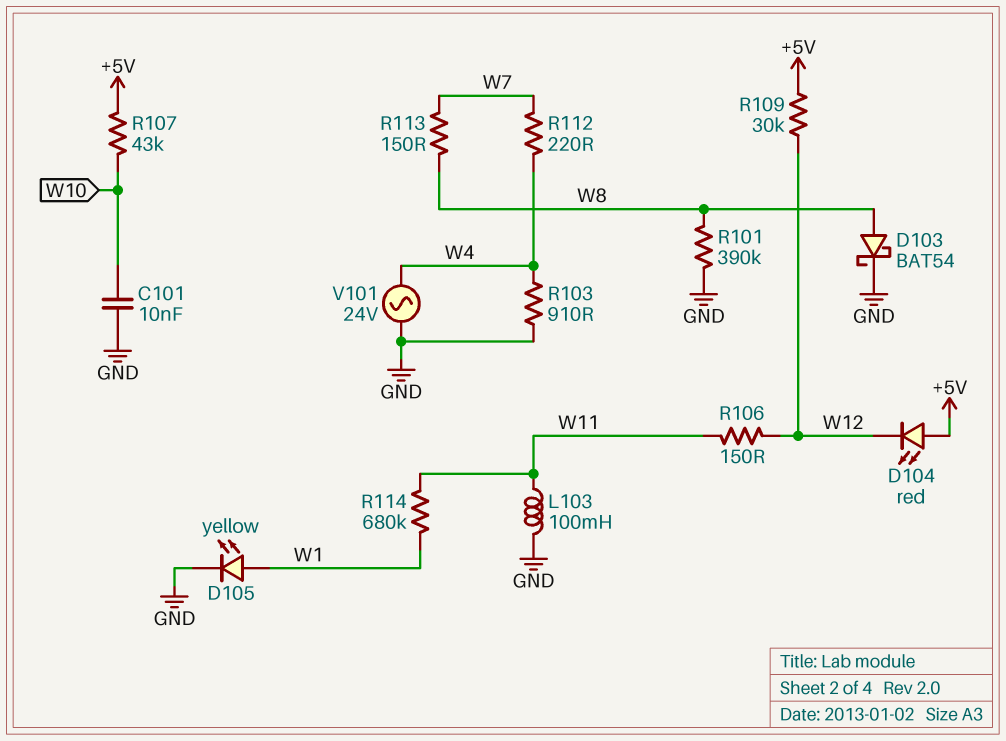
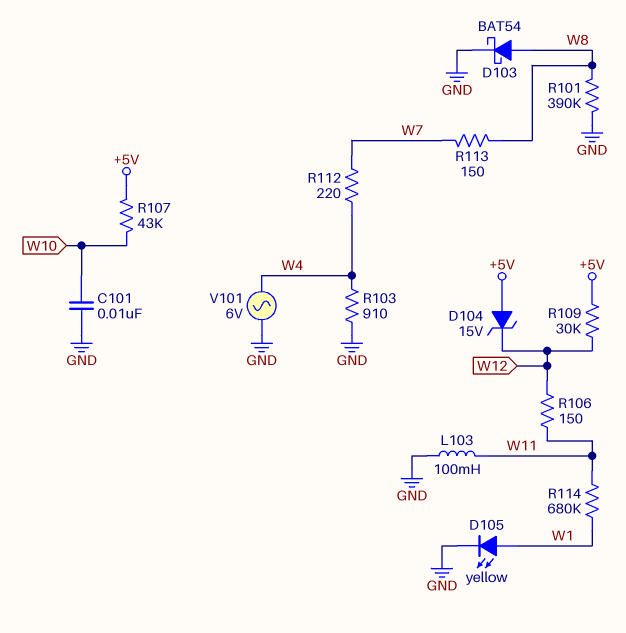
D104: LED red (A +5V, K W12) -> zener 15V (A +5V, K W12)
V101: AC 24V (GND, W4) -> AC 6V (GND, W4)

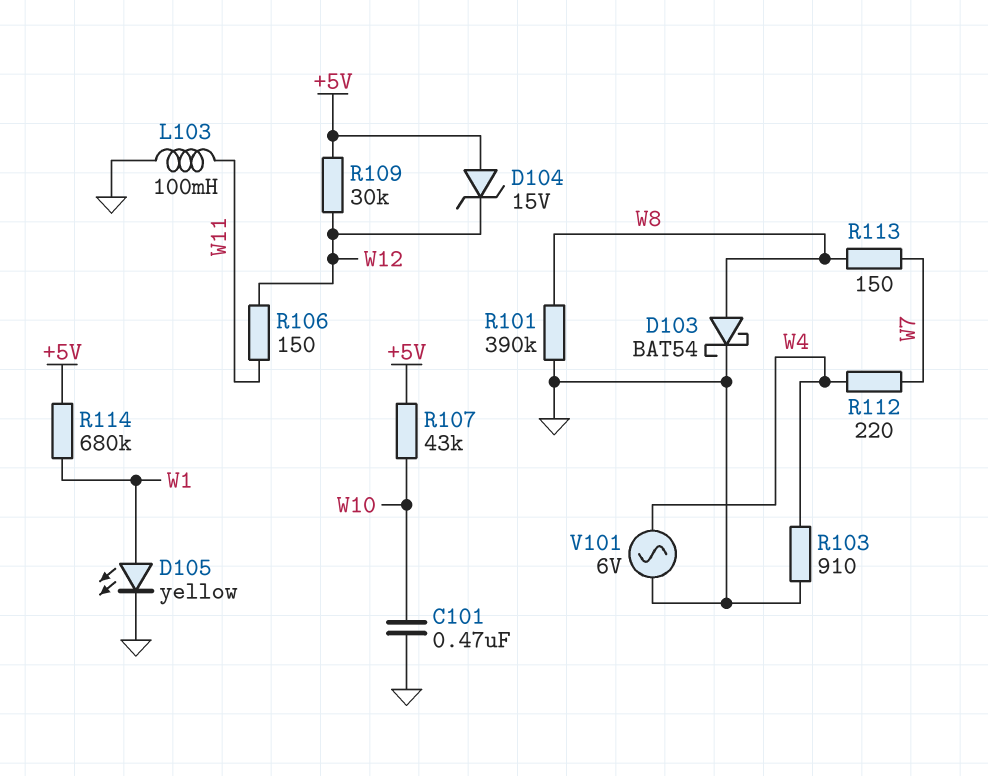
C101: 10nF (GND, W10) -> 470nF (GND, W10)
R114: 680k (W1, W11) -> 680k (+5V, W1)

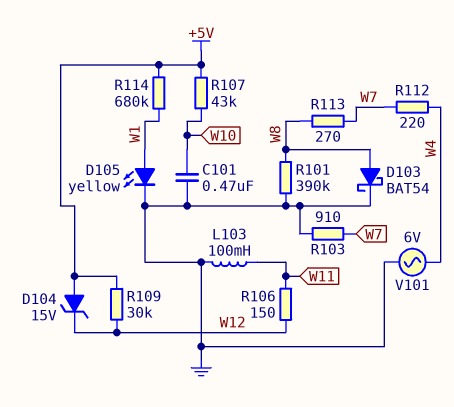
R103: 910 (GND, W4) -> 910 (GND, W7)
R113: 150 (W7, W8) -> 270 (W7, W8)

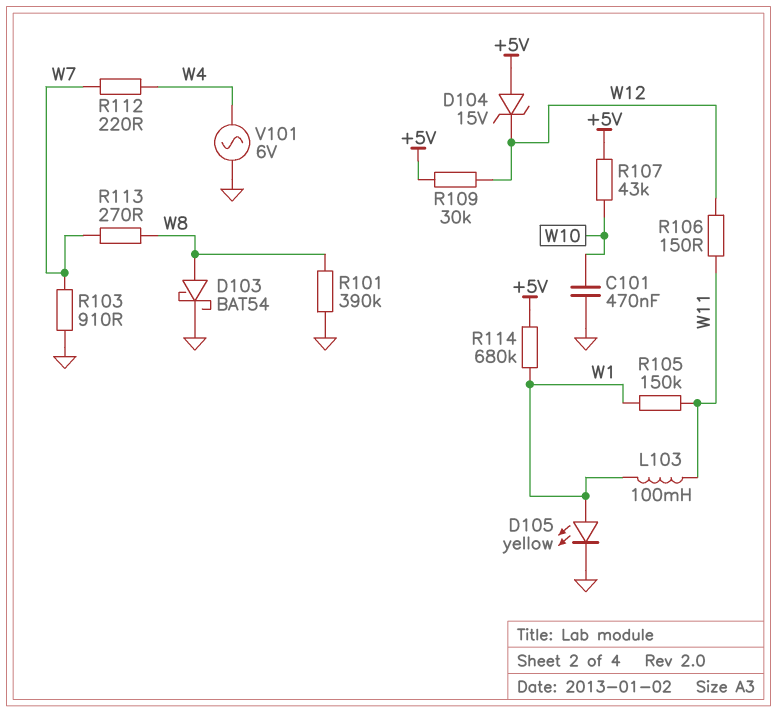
L103: 100mH (GND, W11) -> 100mH (W1, W11)
R105: none -> 150k (W1, W11)

